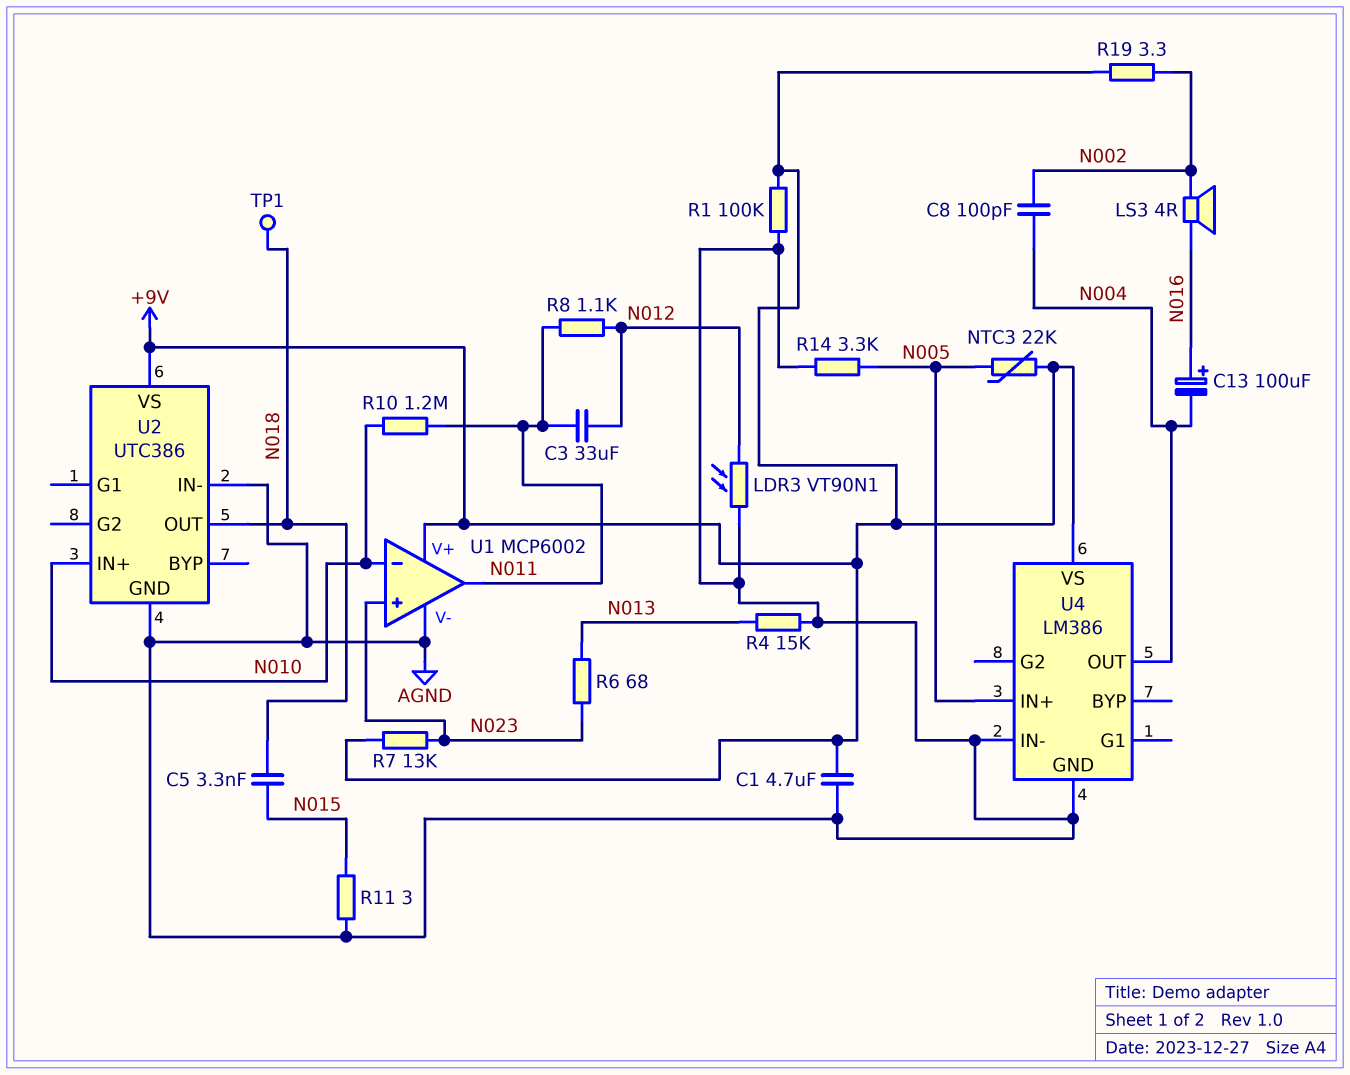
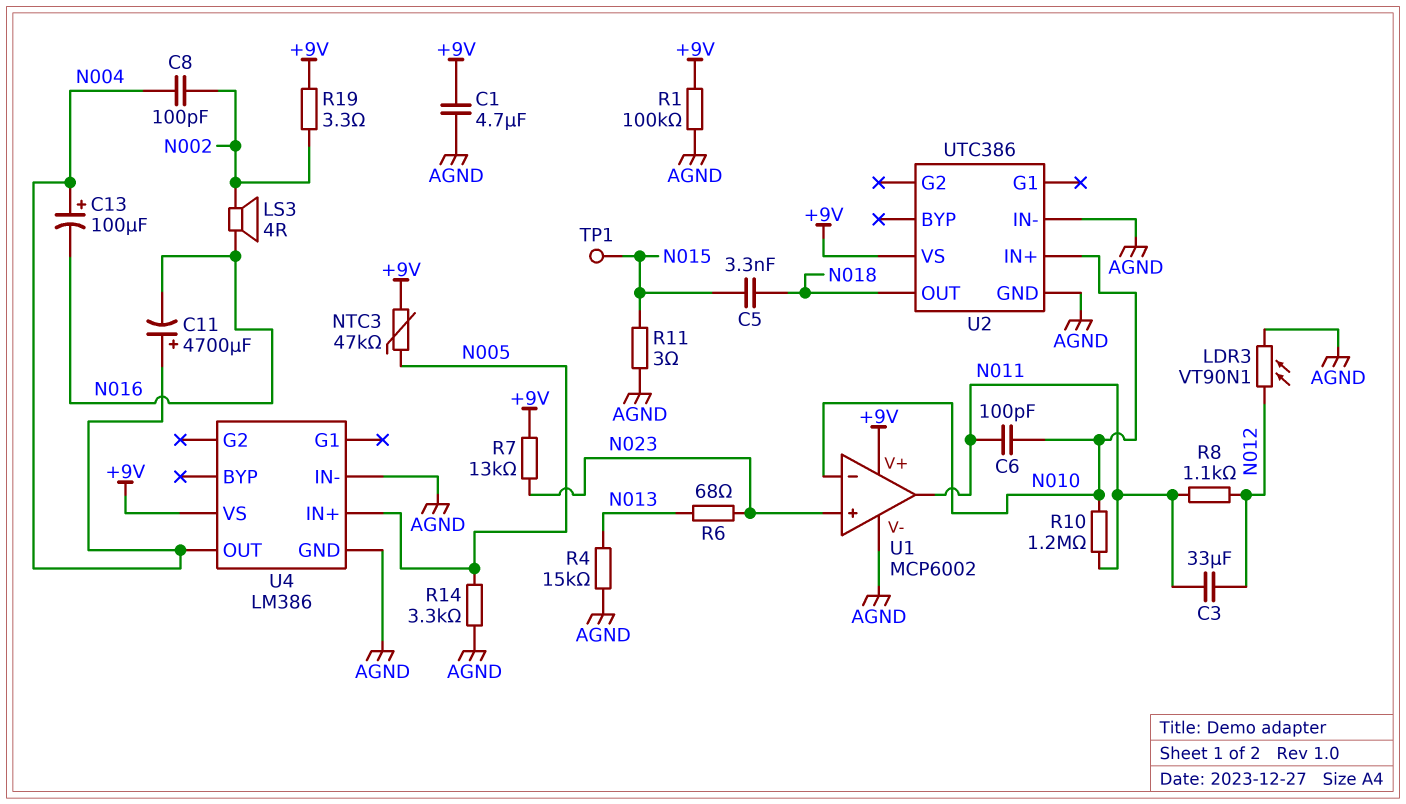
C6: none -> 100pF (N010, N011)
C11: none -> 4700uF (plus N004, minus N016)
C13: 100uF (plus N016, minus N004) -> 100uF (plus N004, minus N016)
NTC3: 22k (+9V, N005) -> 47k (+9V, N005)
TP1: test point (N018) -> test point (N015)

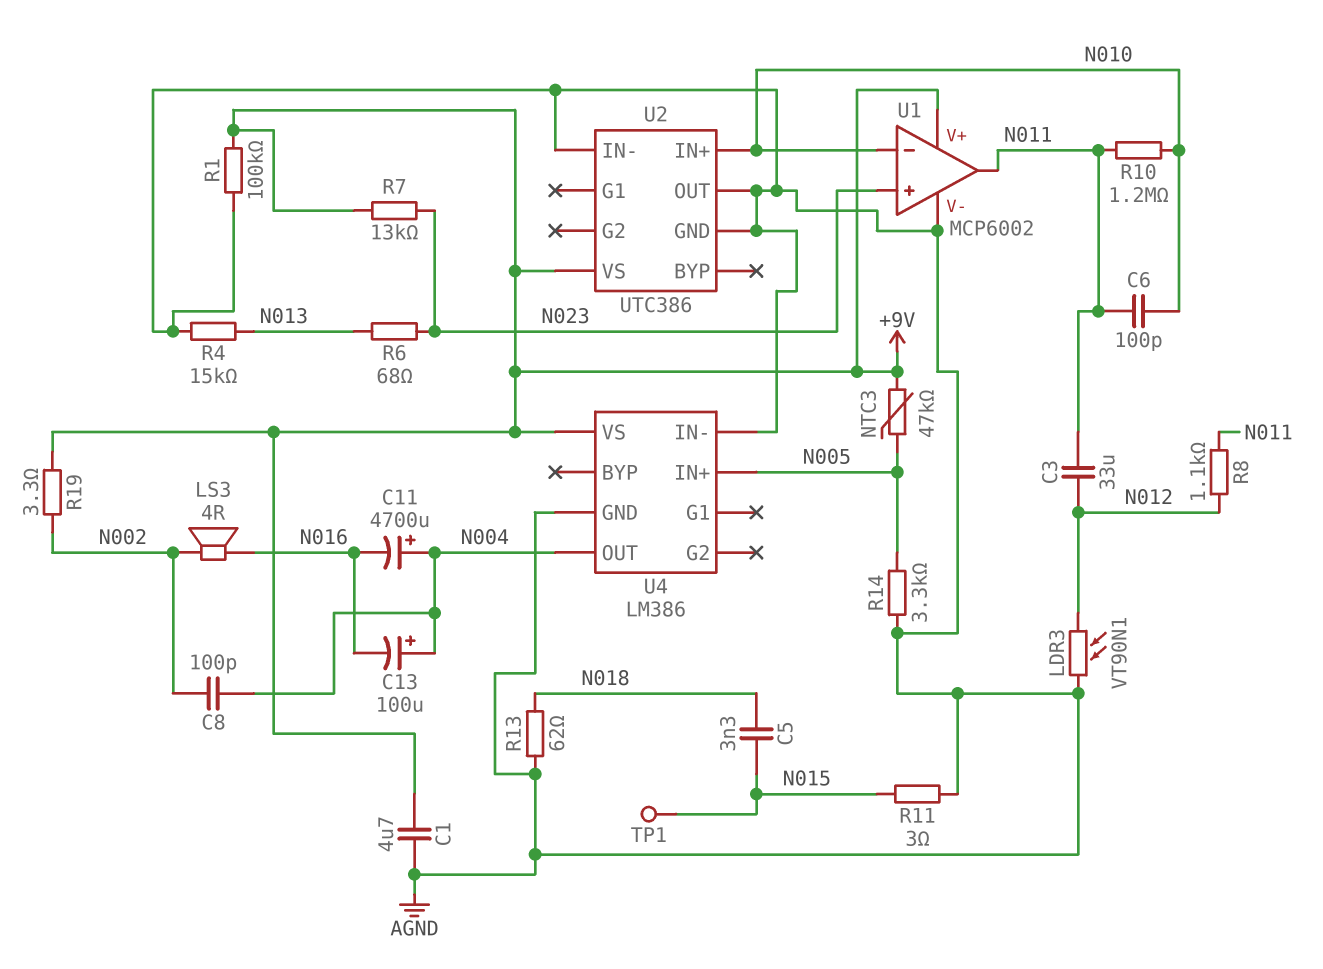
R13: none -> 62 (AGND, N018)
U2 pin OUT: N018 -> AGND

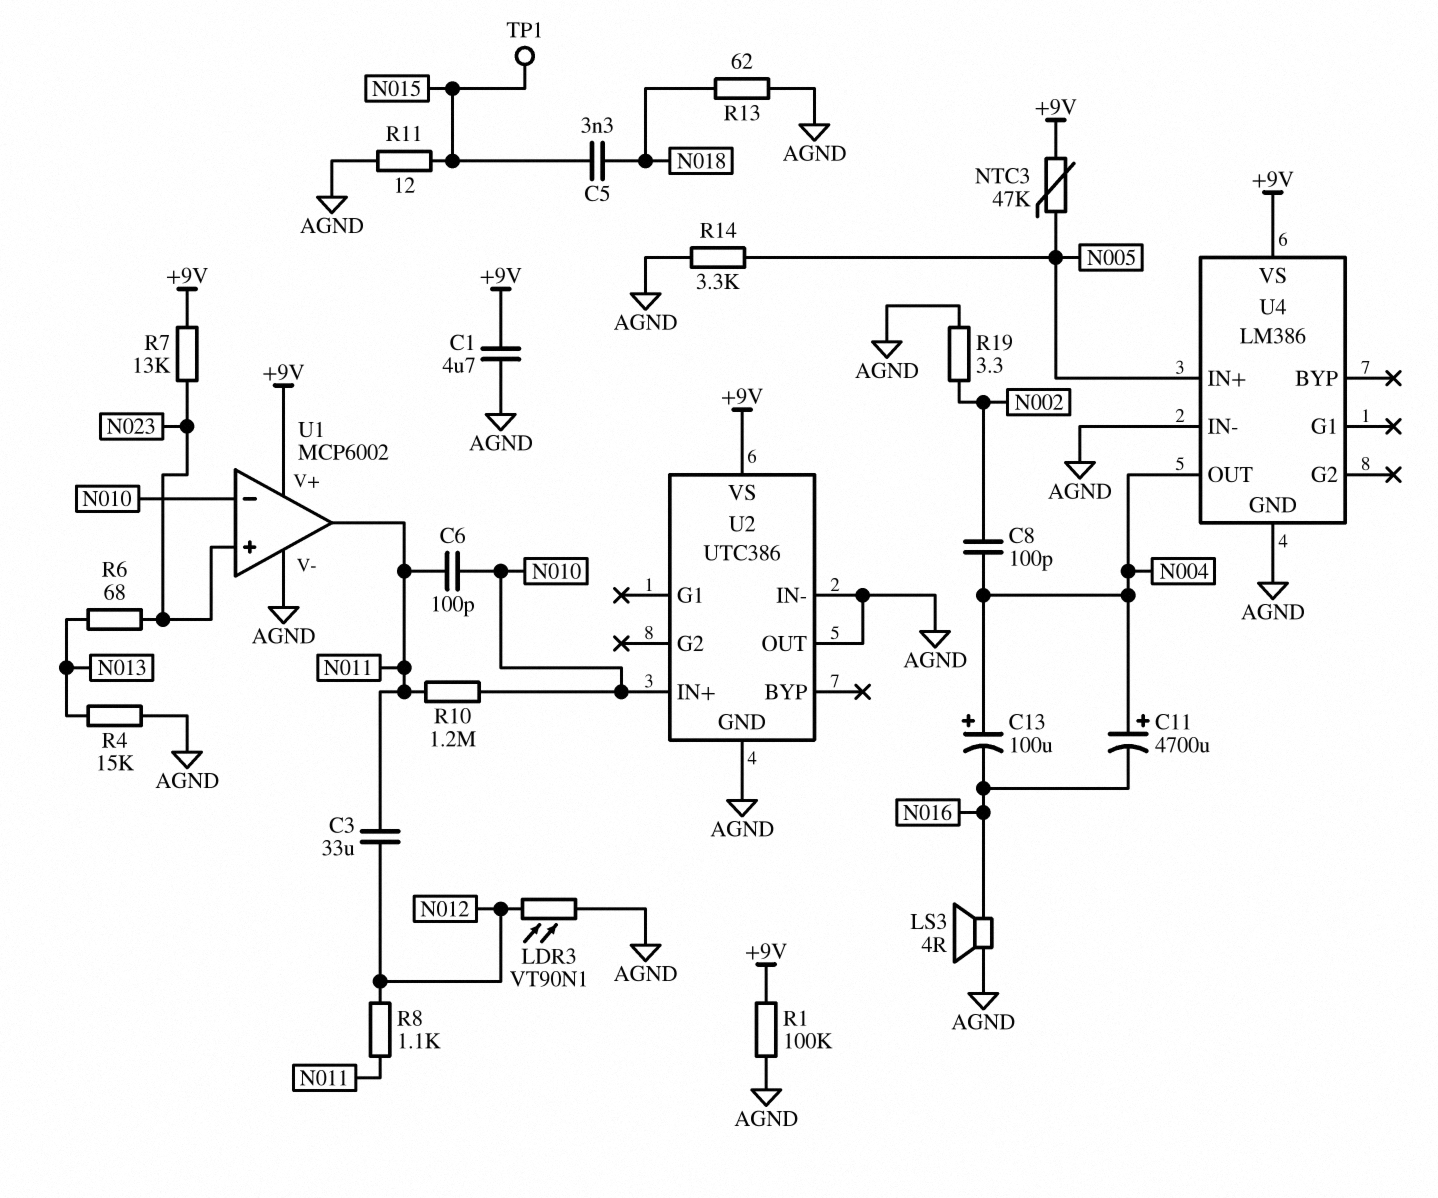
LS3: speaker 4R (N002, N016) -> speaker 4R (AGND, N016)
R11: 3 (AGND, N015) -> 12 (AGND, N015)
R19: 3.3 (+9V, N002) -> 3.3 (AGND, N002)

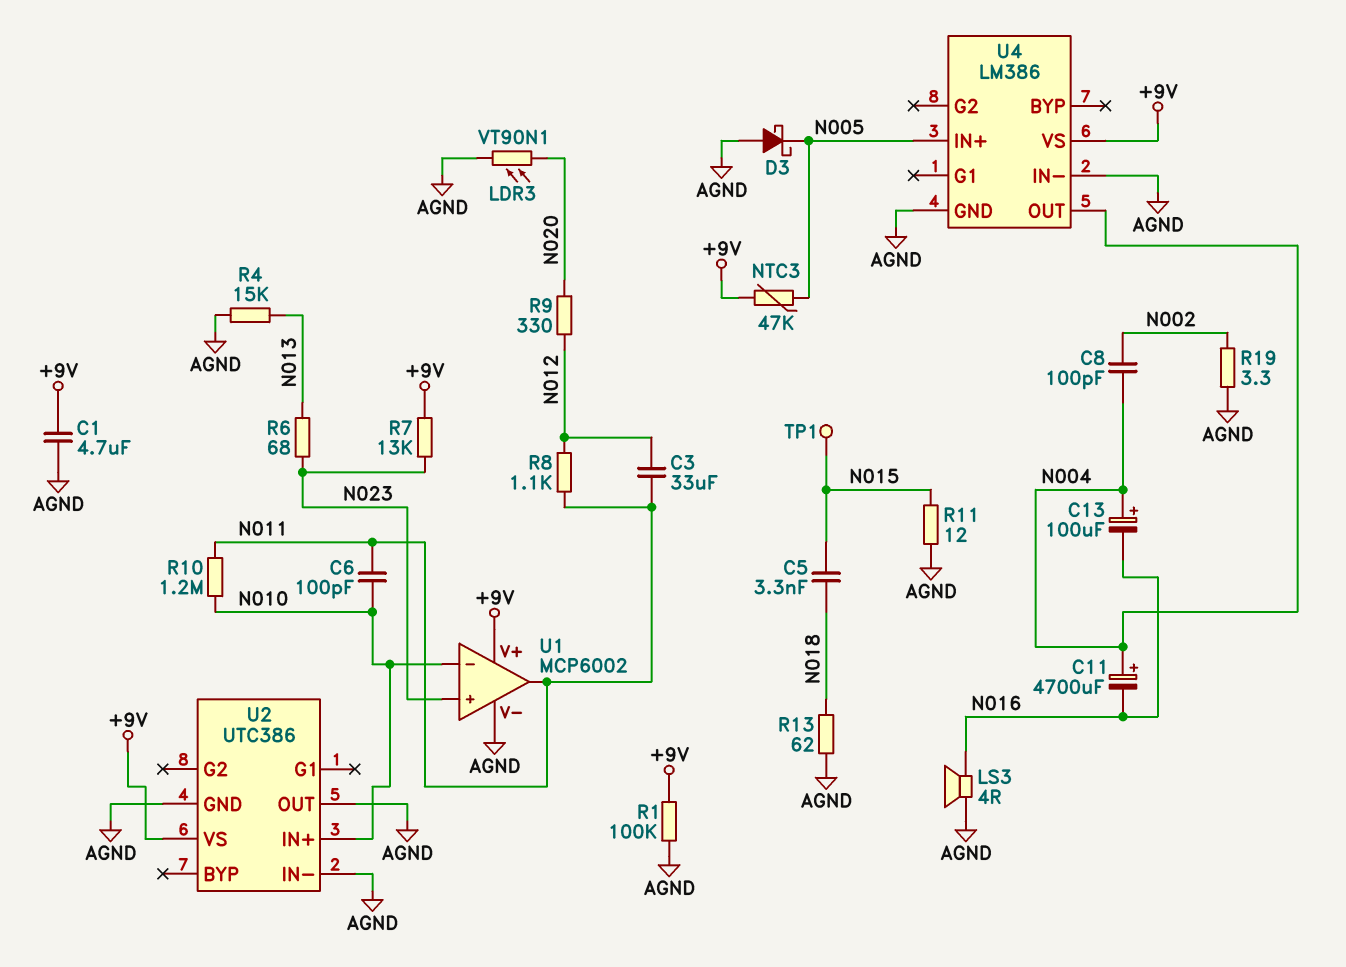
D3: none -> schottky (A AGND, K N005)
LDR3: VT90N1 (AGND, N012) -> VT90N1 (AGND, N020)
R9: none -> 330 (N012, N020)
R14: 3.3k (AGND, N005) -> none

